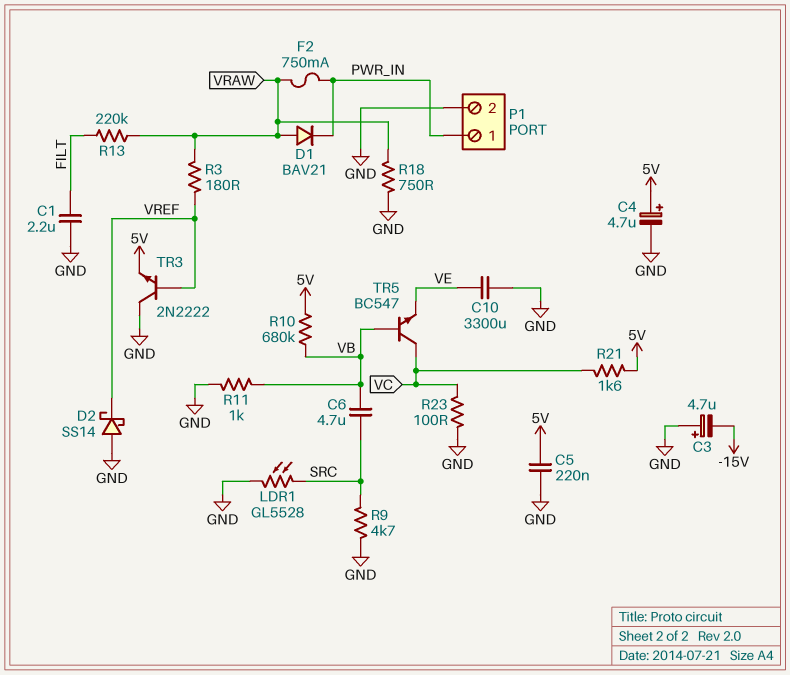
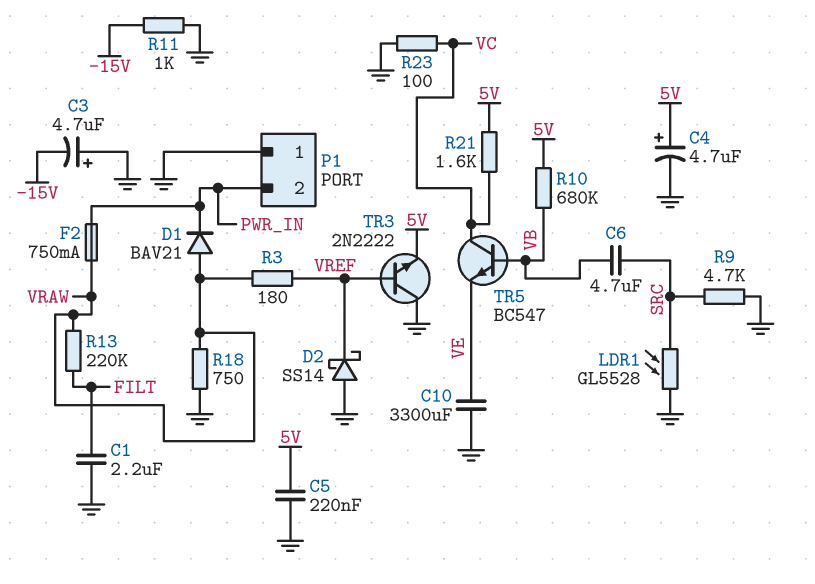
P1 pin 1: PWR_IN -> GND
P1 pin 2: GND -> PWR_IN
R11: 1k (GND, VB) -> 1k (-15V, GND)

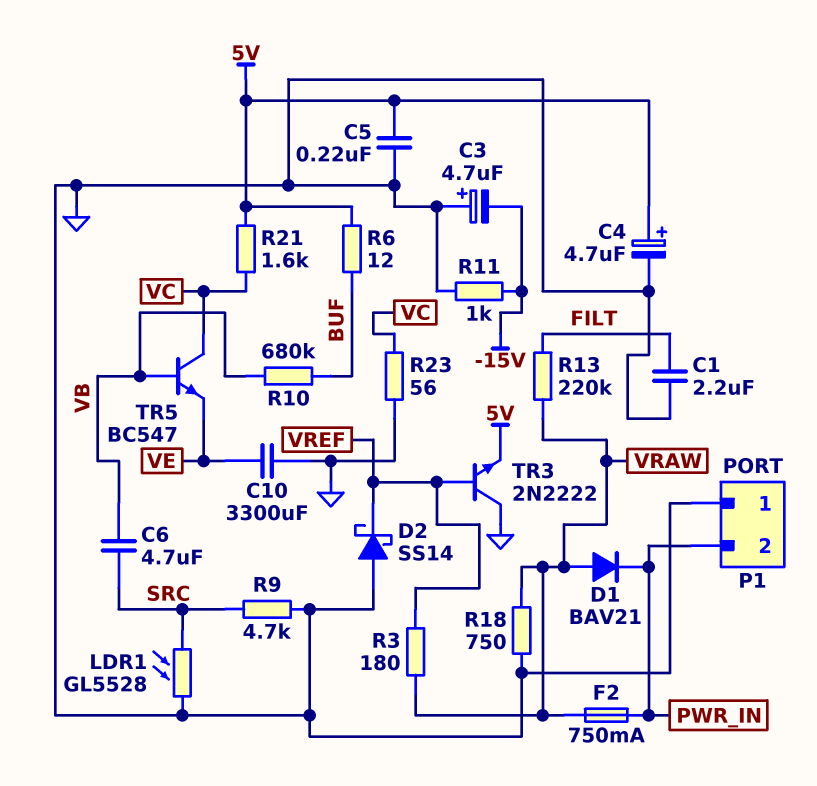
R6: none -> 12 (5V, BUF)
R10: 680k (5V, VB) -> 680k (BUF, VB)
R23: 100 (GND, VC) -> 56 (GND, VC)

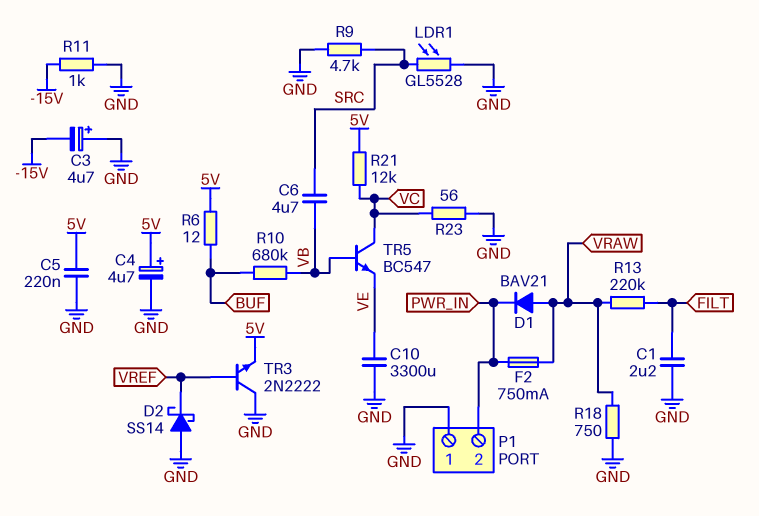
R3: 180 (VRAW, VREF) -> none
R21: 1.6k (5V, VC) -> 12k (5V, VC)

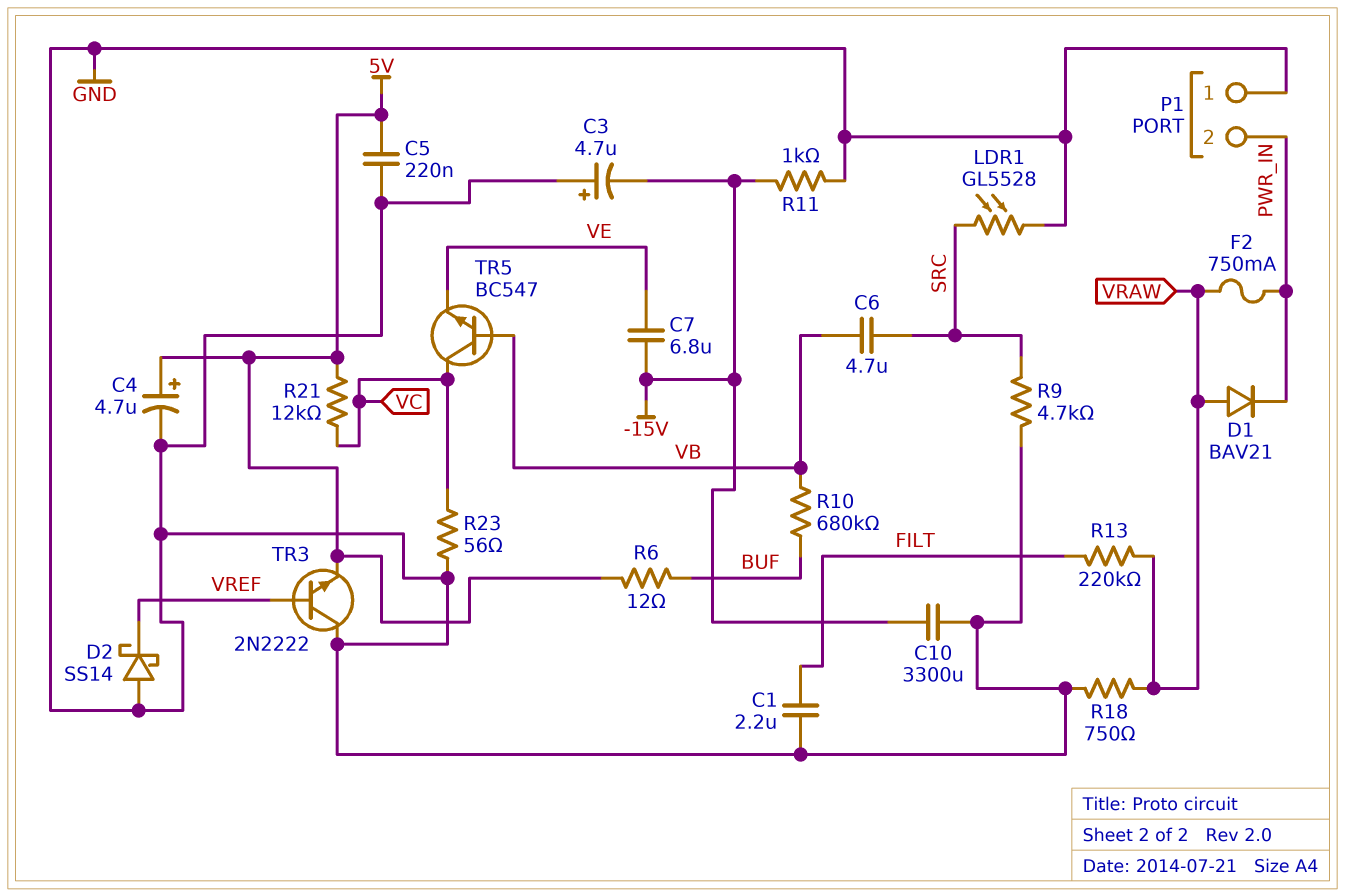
C7: none -> 6.8uF (-15V, VE)
C10: 3300uF (GND, VE) -> 3300uF (-15V, GND)

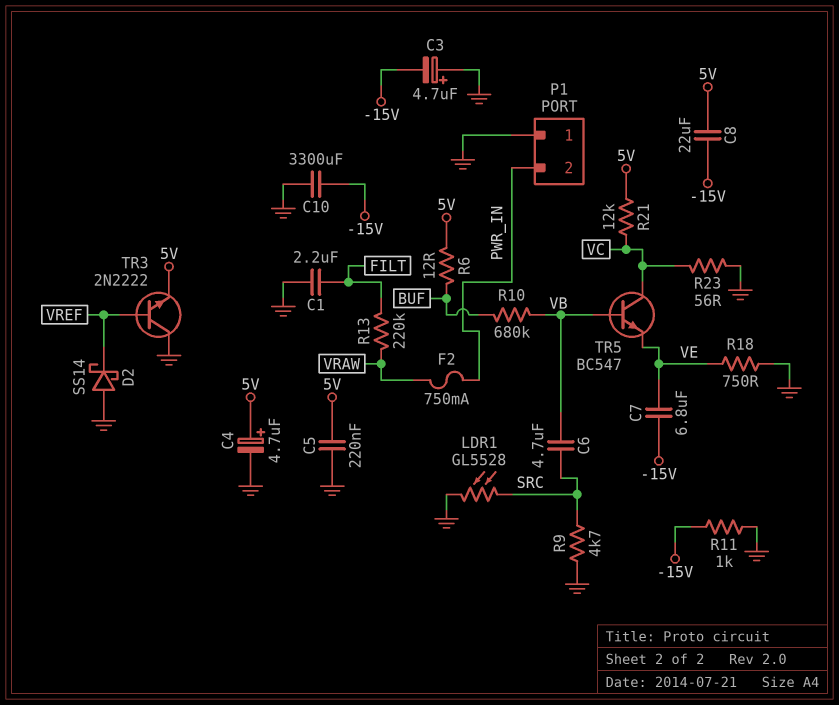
C8: none -> 22uF (-15V, 5V)
D1: diode BAV21 (A VRAW, K PWR_IN) -> none
R18: 750 (GND, VRAW) -> 750 (GND, VE)

